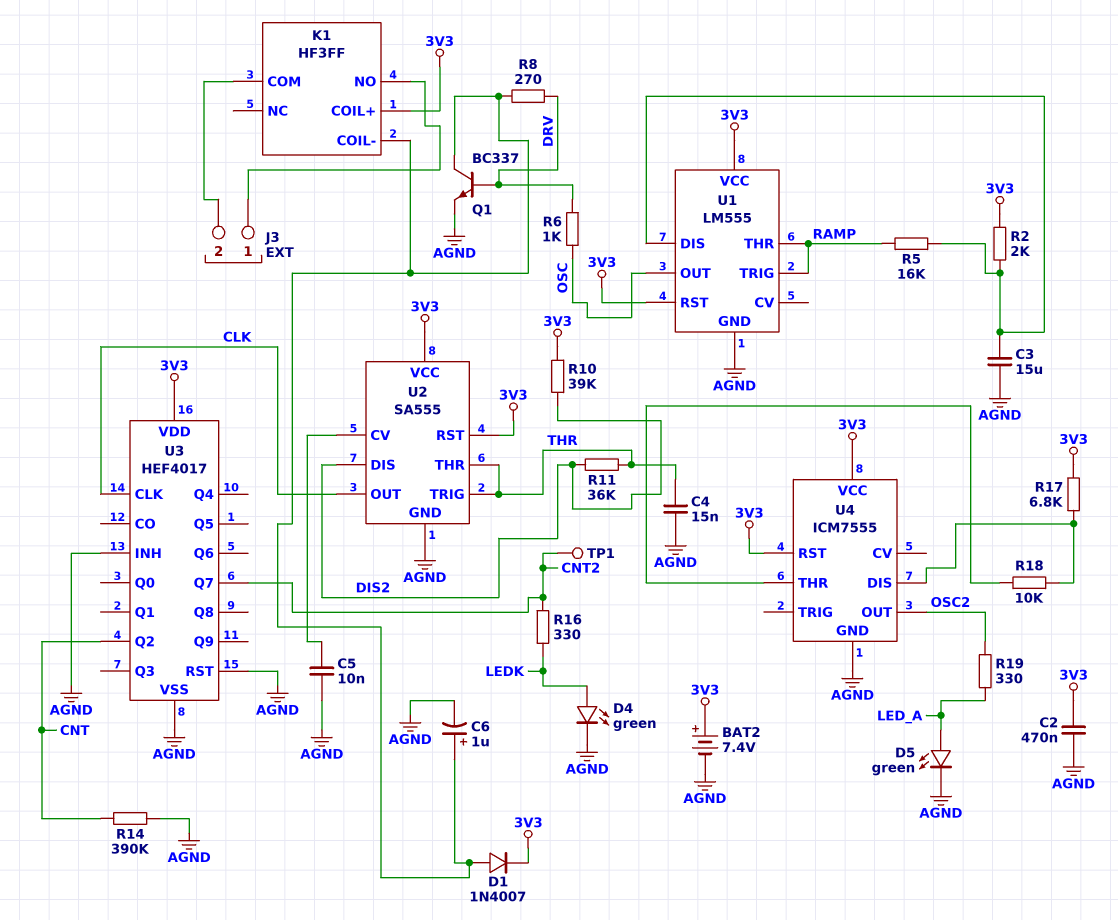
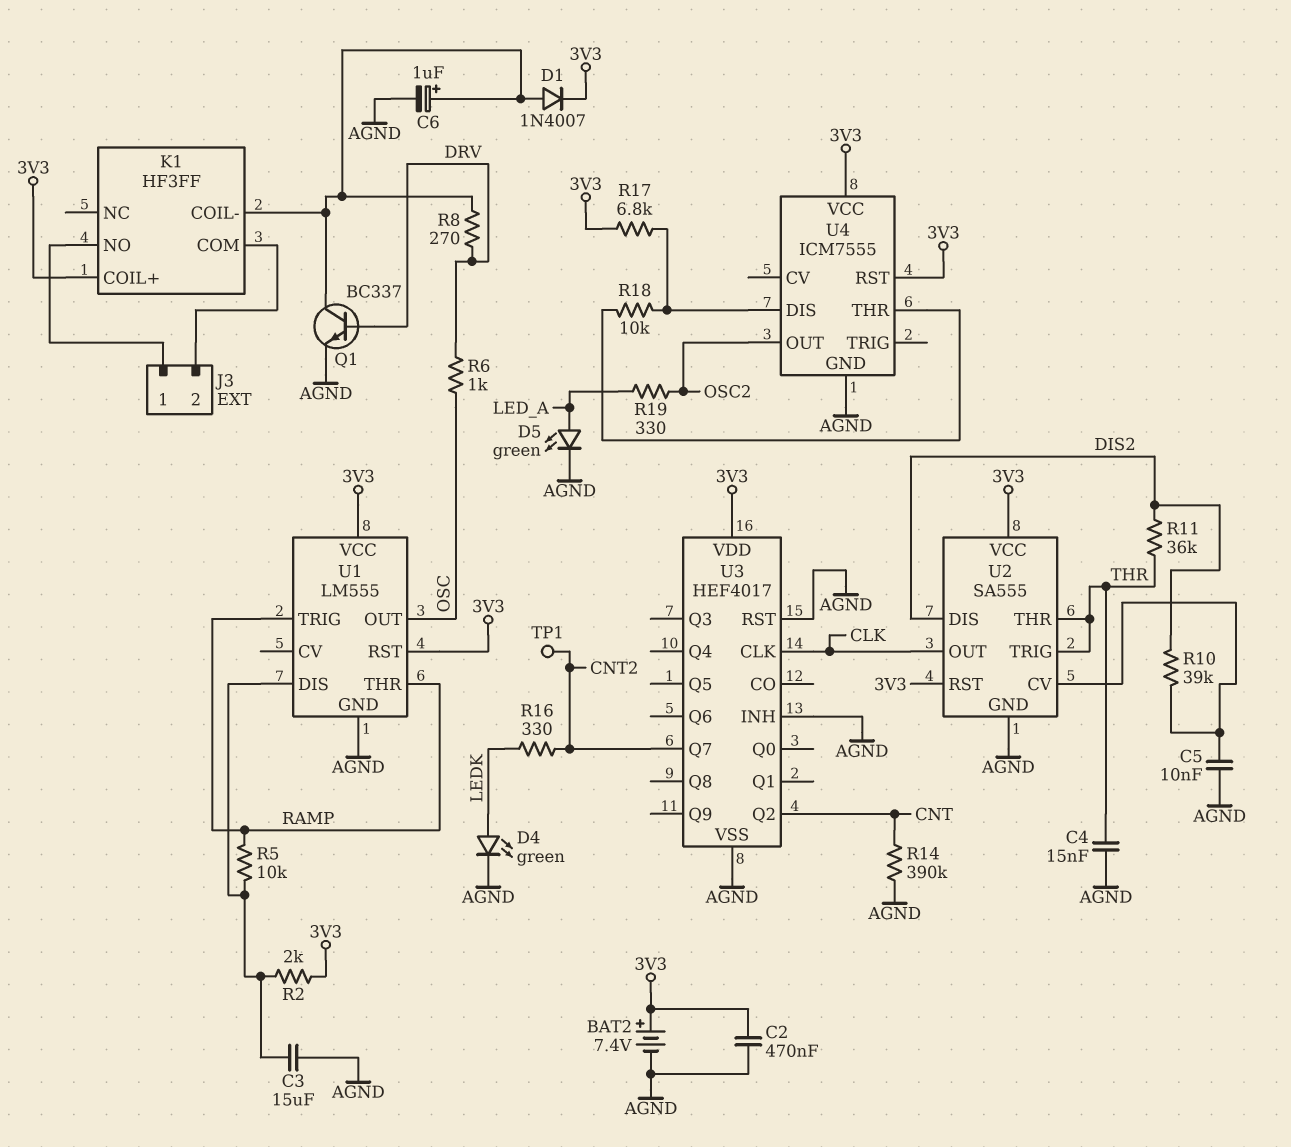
R5: 16k (RAMP, U1/DIS) -> 10k (RAMP, U1/DIS)
R10: 39k (3V3, DIS2) -> 39k (DIS2, U2/CV)

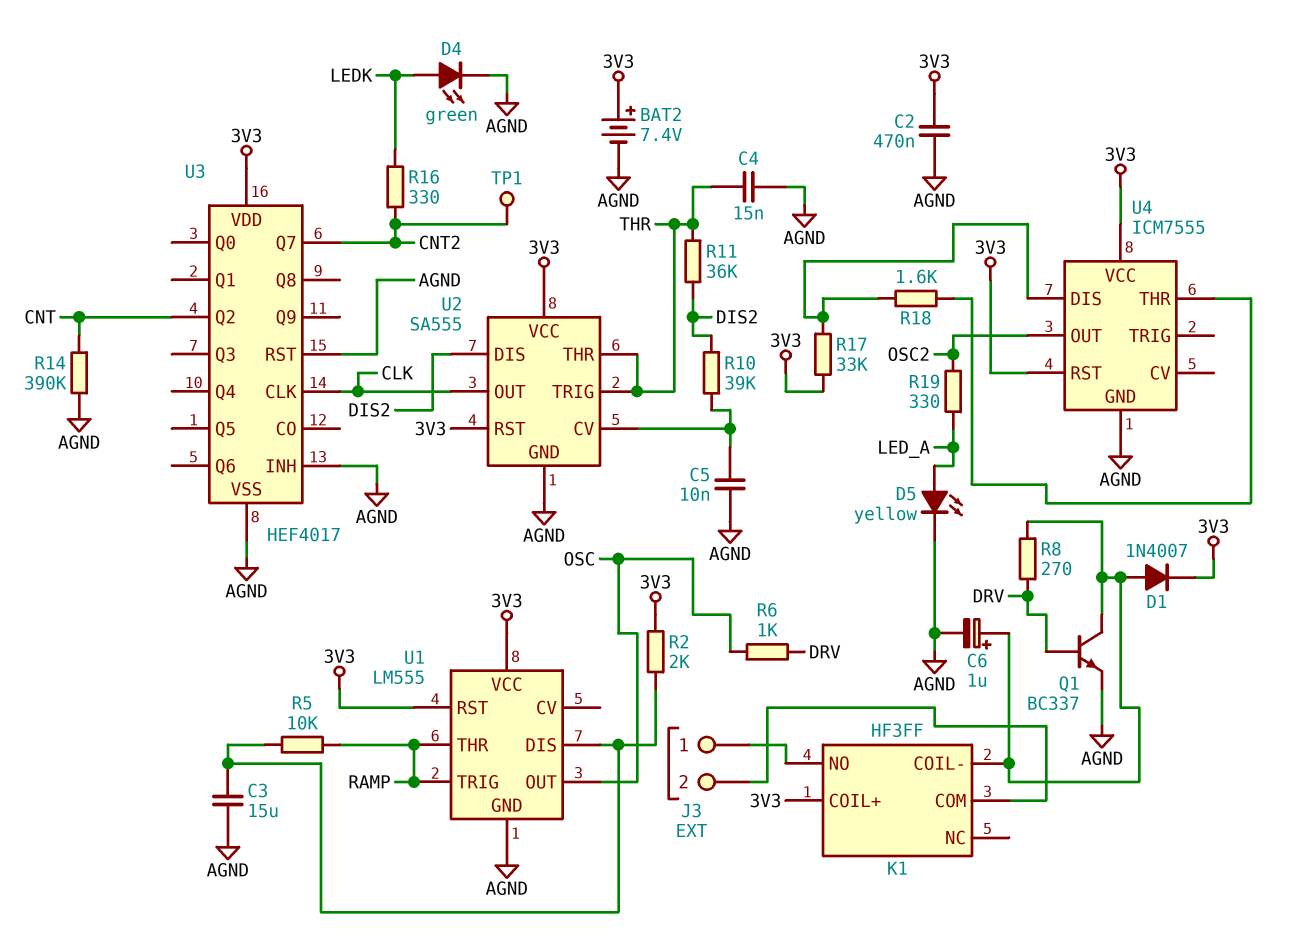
D5: LED green (A LED_A, K AGND) -> LED yellow (A LED_A, K AGND)
R17: 6.8k (3V3, U4/DIS) -> 33k (3V3, U4/DIS)
R18: 10k (U4/DIS, U4/THR) -> 1.6k (U4/DIS, U4/THR)

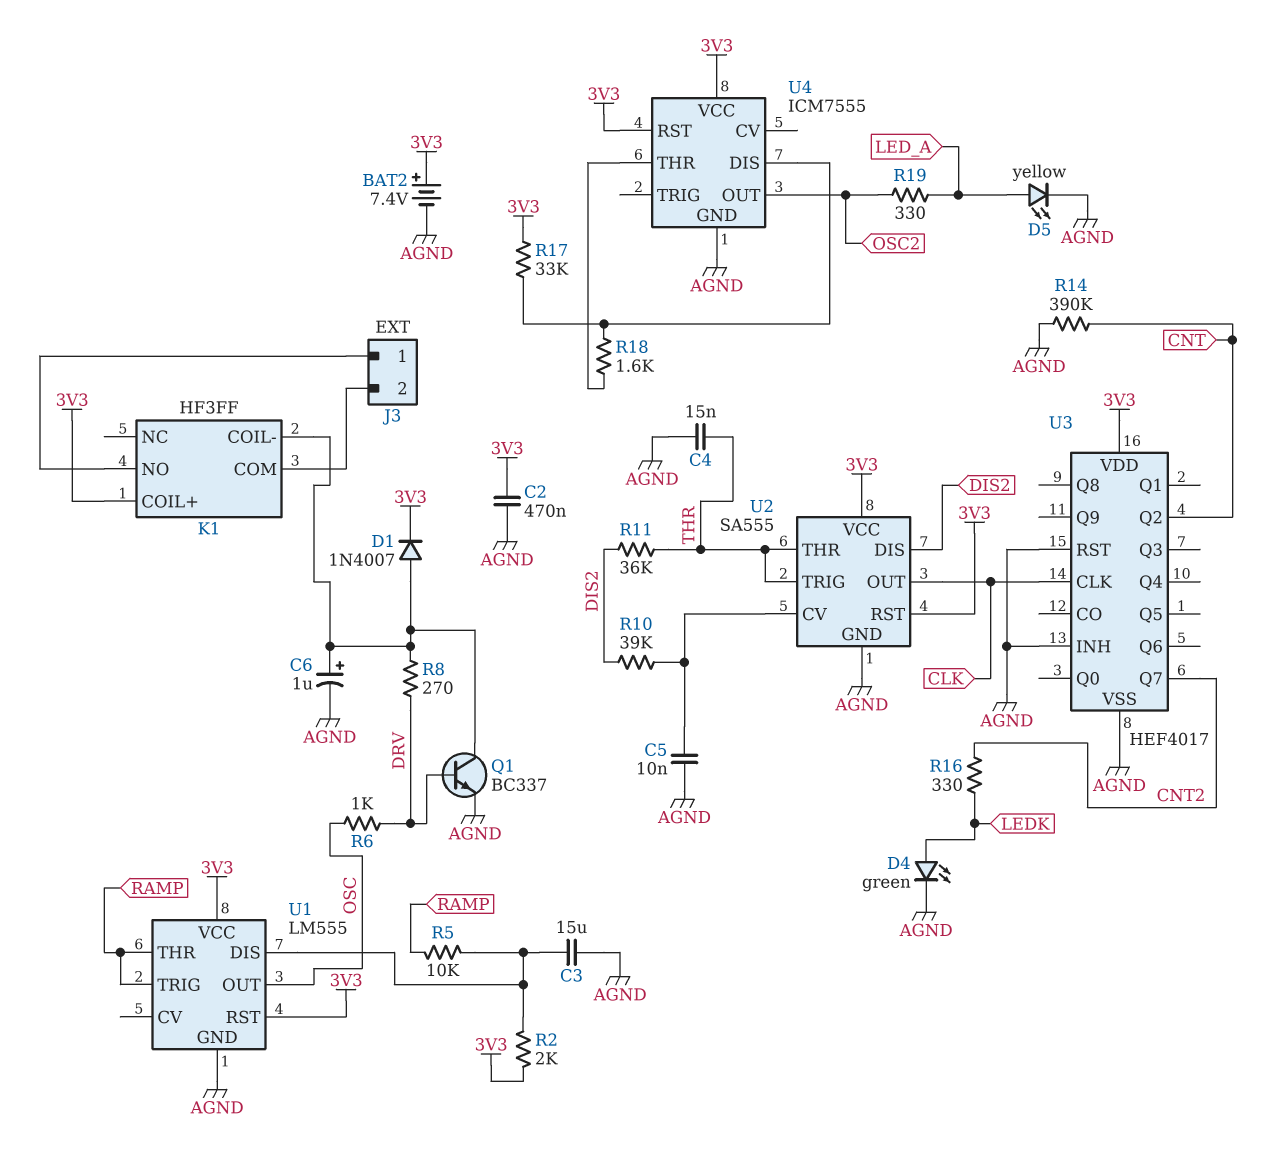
TP1: test point (CNT2) -> none

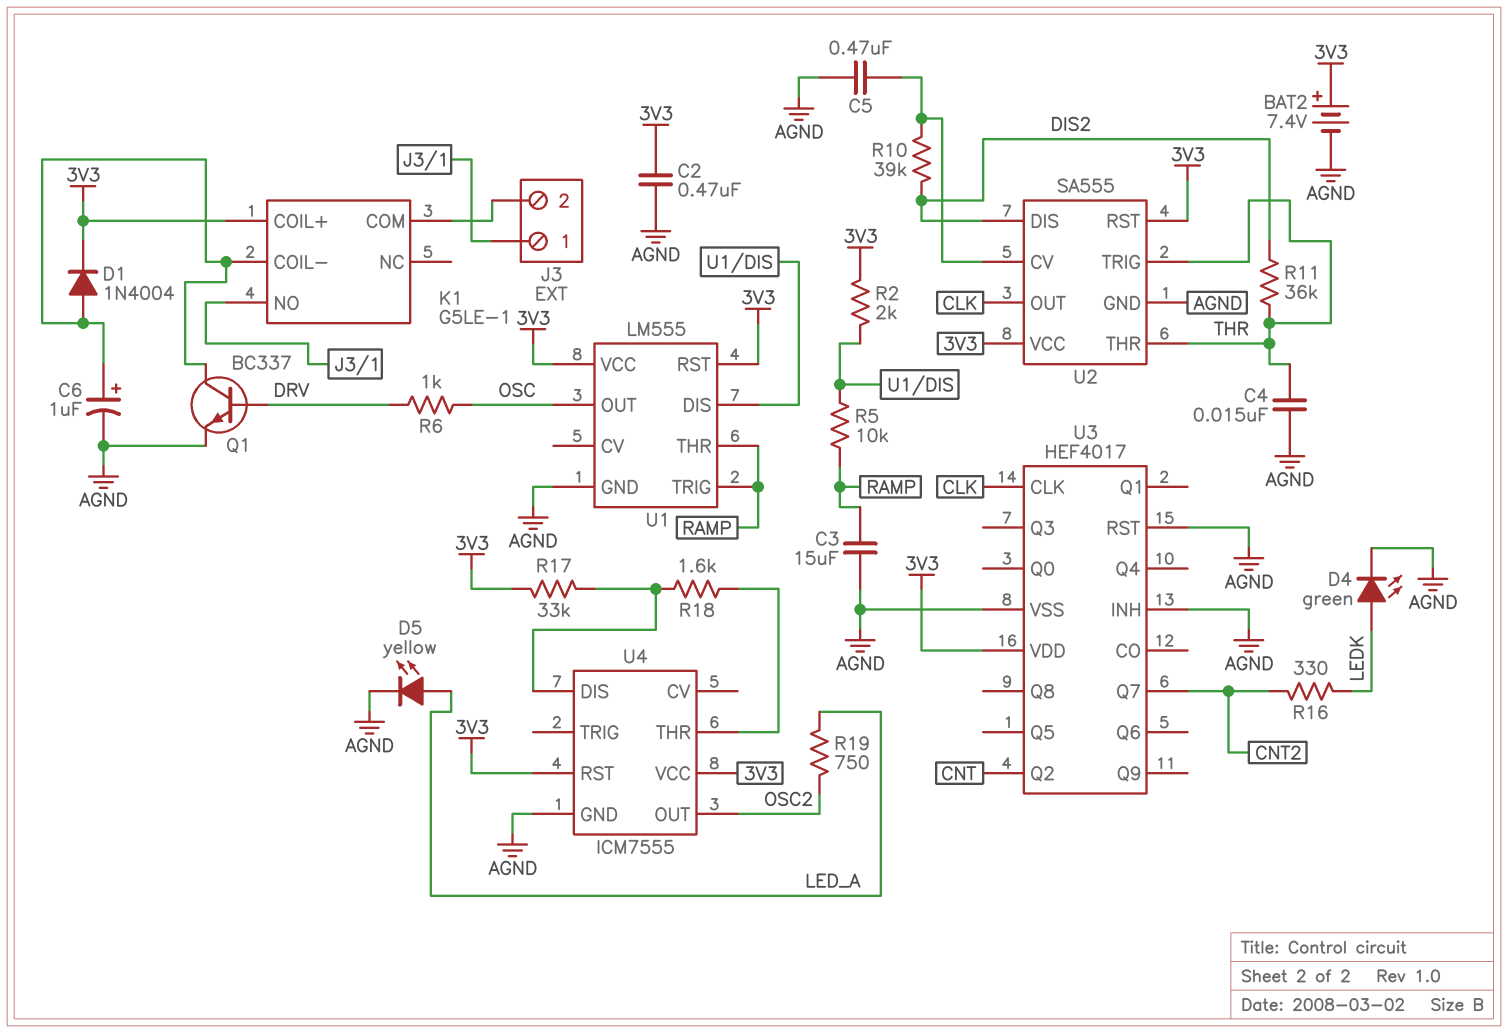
C3: 15uF (AGND, U1/DIS) -> 15uF (AGND, RAMP)
C5: 10nF (AGND, U2/CV) -> 470nF (AGND, U2/CV)
D1: diode 1N4007 (A K1/COIL-, K 3V3) -> diode 1N4004 (A K1/COIL-, K 3V3)
K1: HF3FF -> G5LE-1
R8: 270 (DRV, K1/COIL-) -> none
R14: 390k (AGND, CNT) -> none
R19: 330 (LED_A, OSC2) -> 750 (LED_A, OSC2)

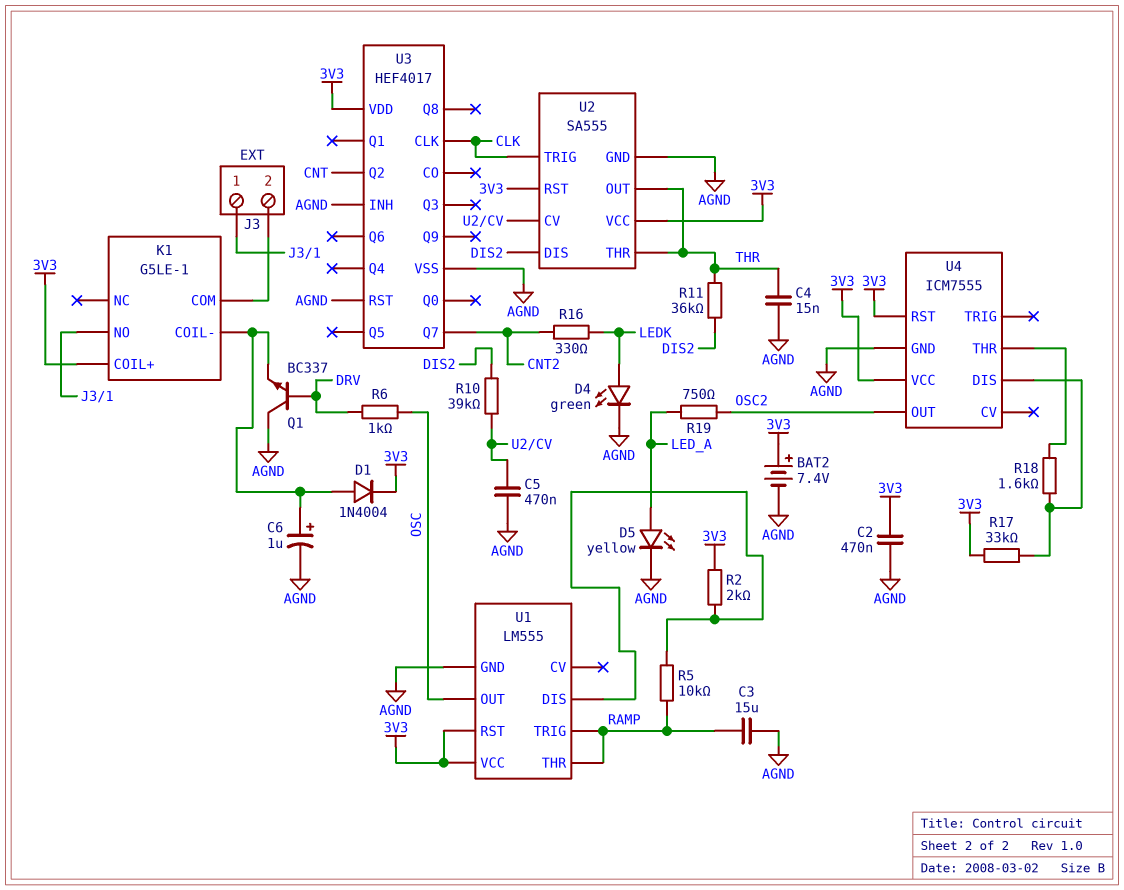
Q1: NPN BC337 (B DRV, C K1/COIL-, E AGND) -> NPN BC337 (B DRV, C AGND, E K1/COIL-)
U2 pin OUT: CLK -> THR
U2 pin TRIG: THR -> CLK

